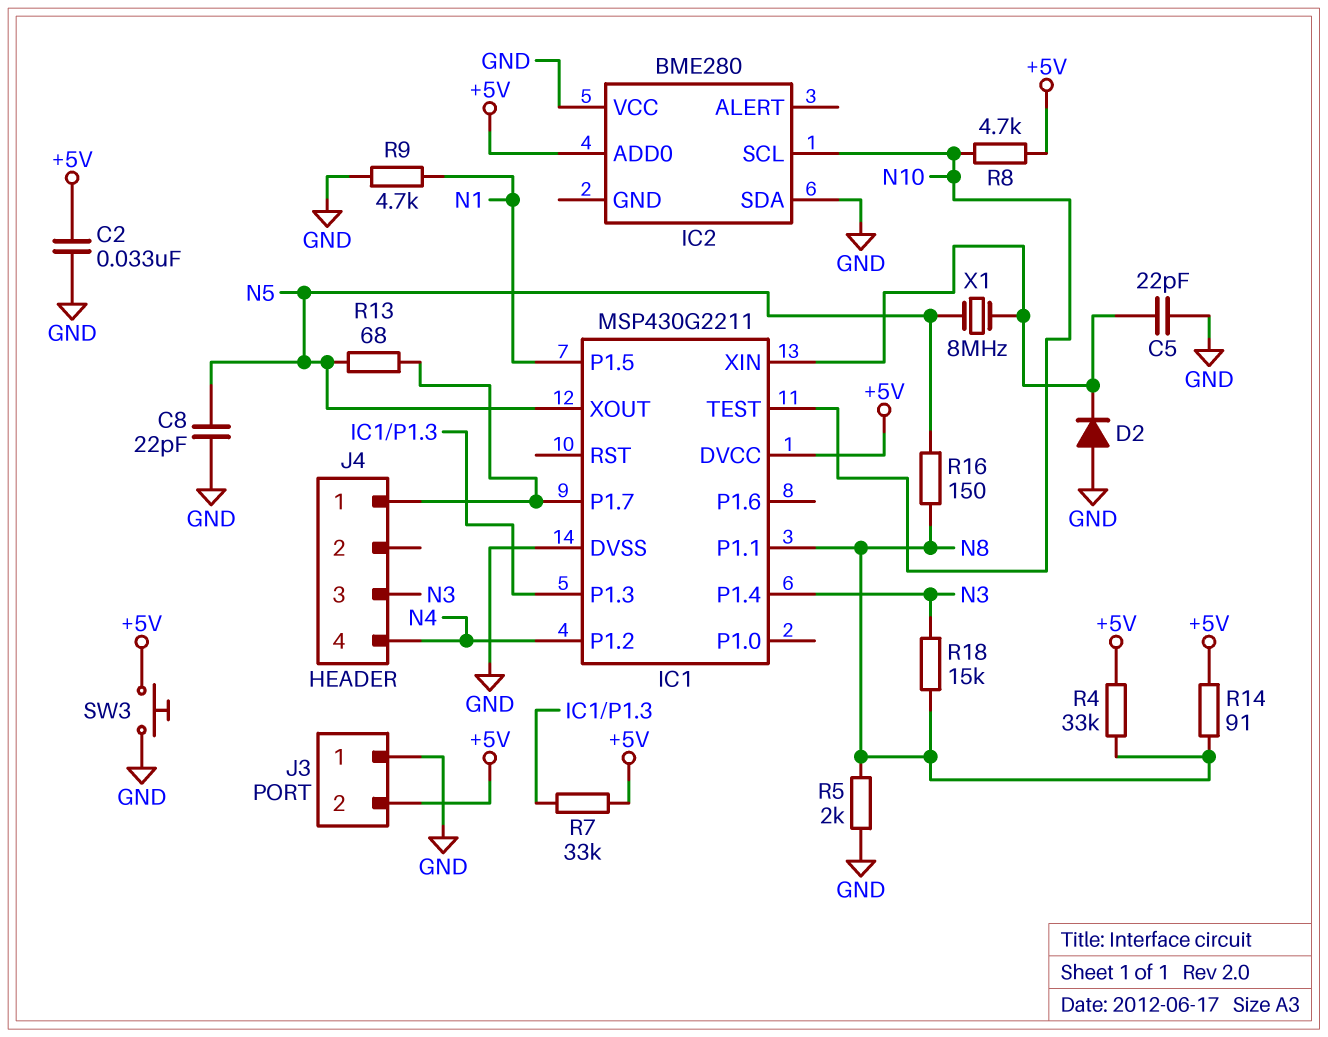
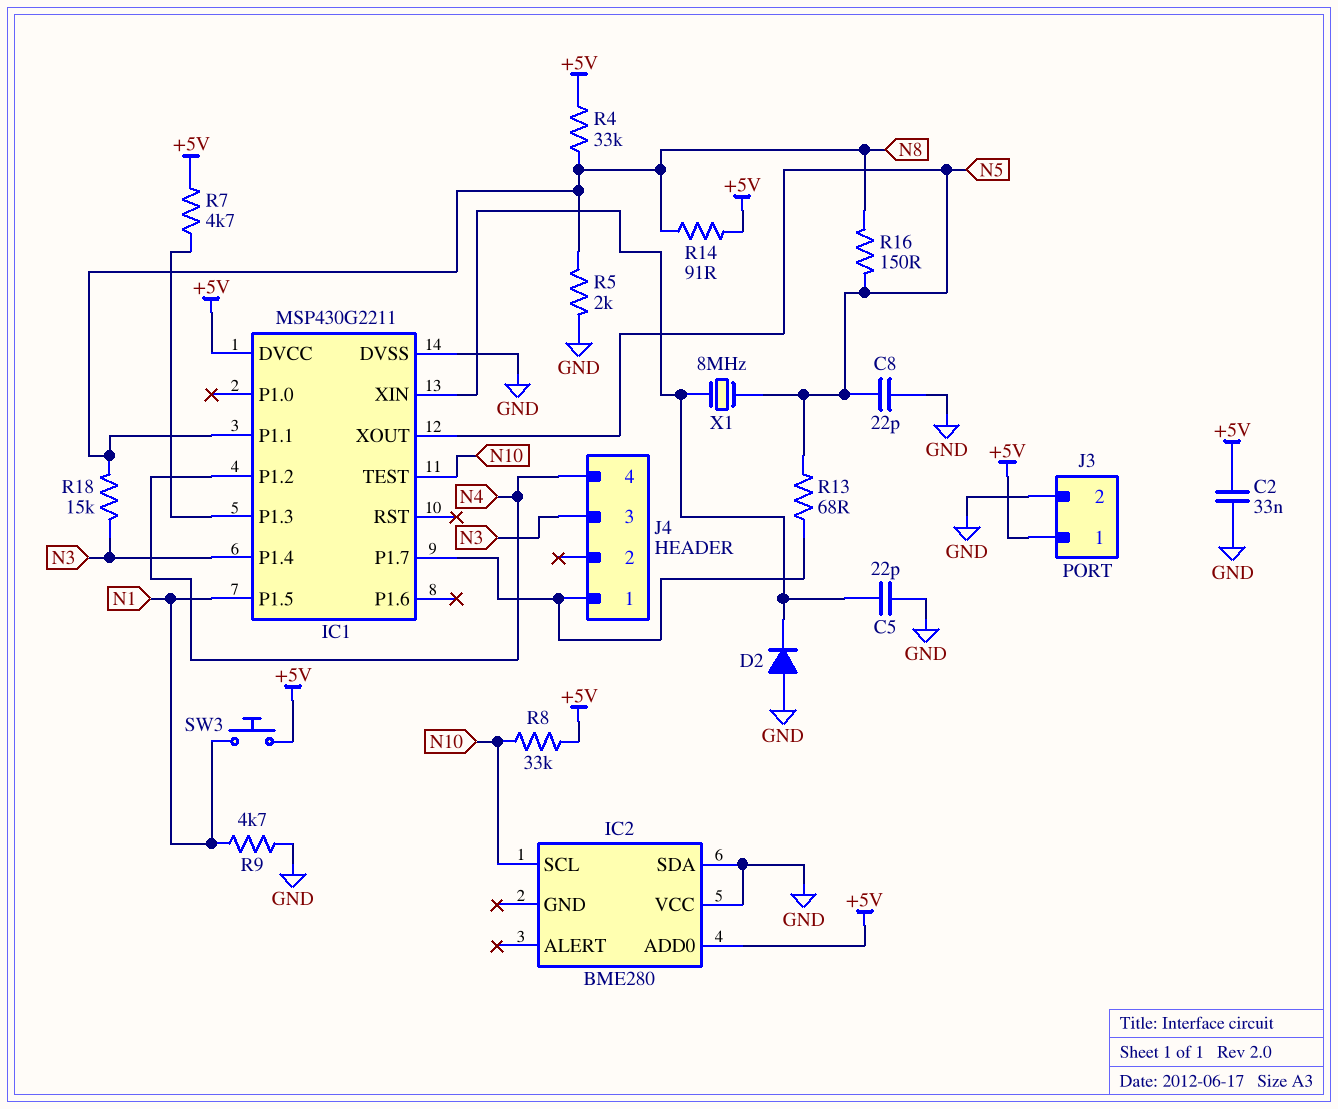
J3 pin 1: GND -> +5V
J3 pin 2: +5V -> GND
R7: 33k (+5V, IC1/P1.3) -> 4.7k (+5V, IC1/P1.3)
R8: 4.7k (+5V, N10) -> 33k (+5V, N10)
SW3: button (+5V, GND) -> button (+5V, N1)

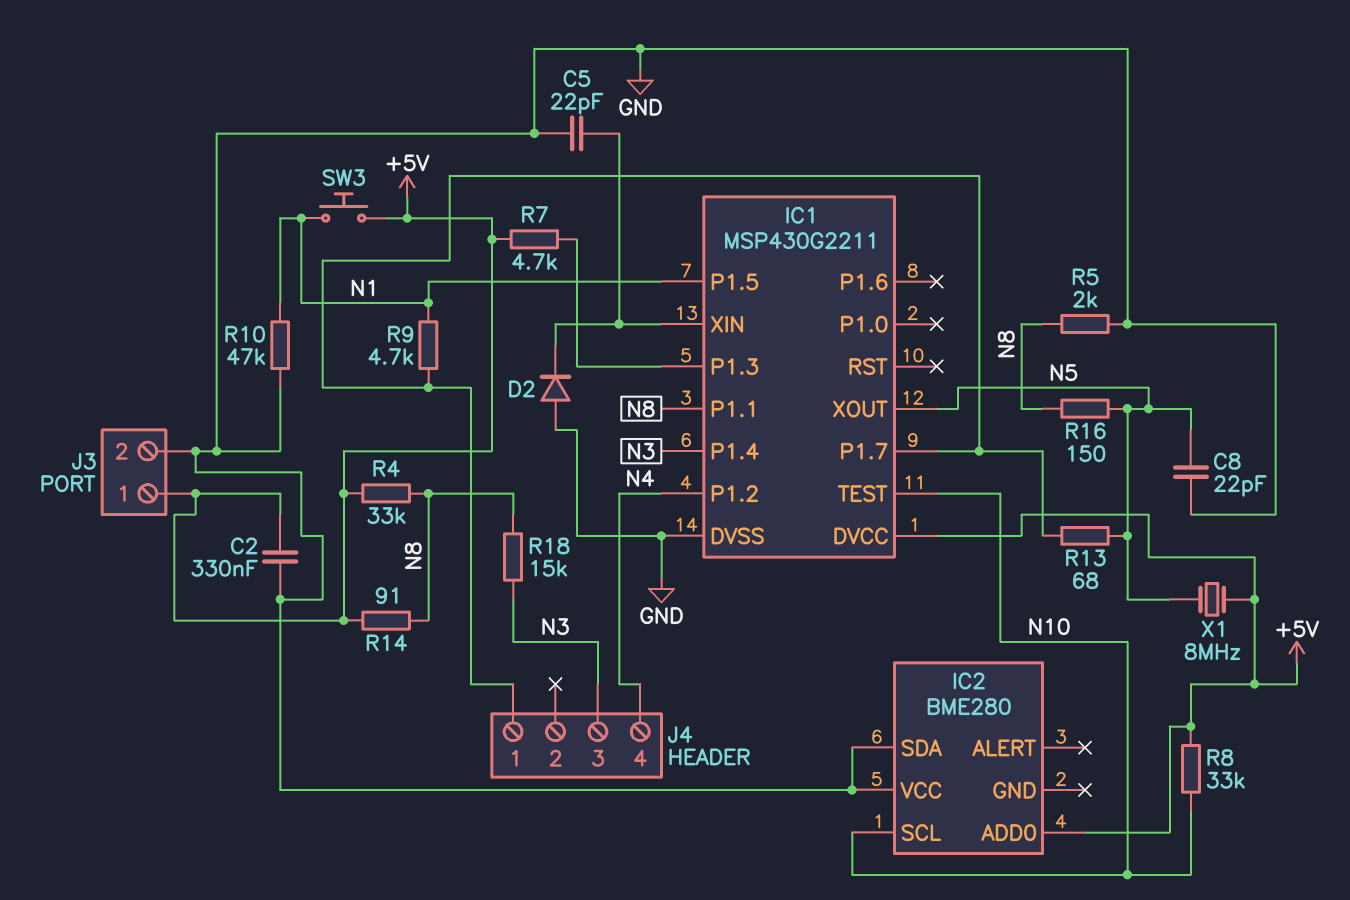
C2: 33nF (+5V, GND) -> 330nF (+5V, GND)
R9: 4.7k (GND, N1) -> 4.7k (IC1/P1.7, N1)
R10: none -> 47k (GND, N1)
X1: 8MHz (IC1/XIN, N5) -> 8MHz (+5V, N5)

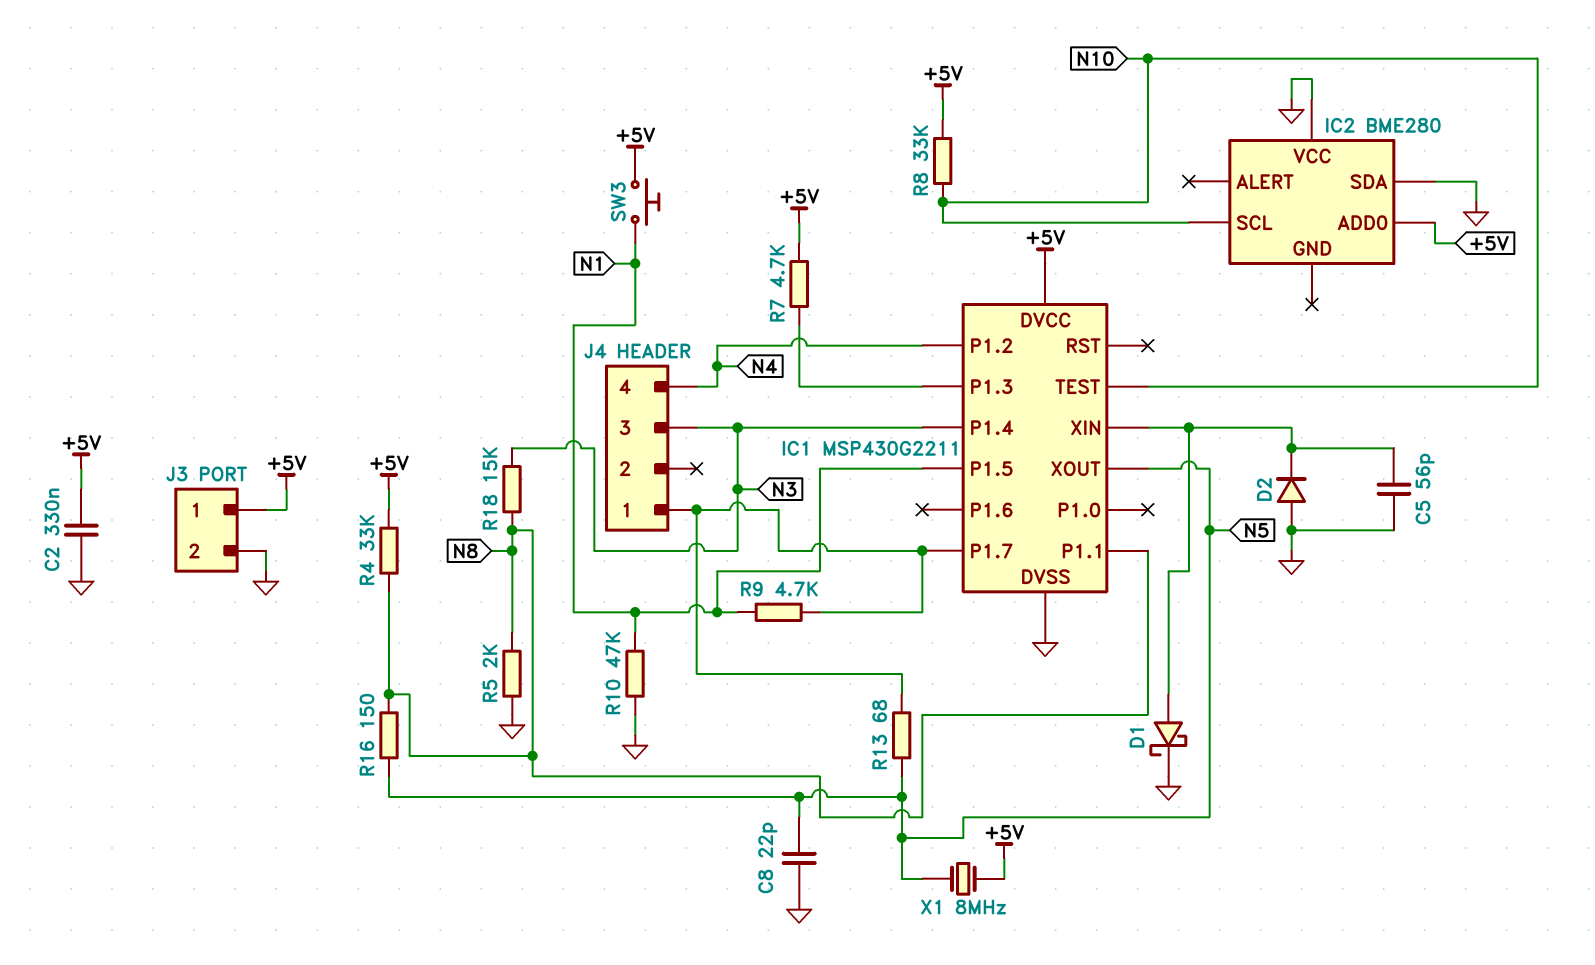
C5: 22pF (GND, IC1/XIN) -> 56pF (GND, IC1/XIN)
D1: none -> schottky (A IC1/XIN, K GND)
R14: 91 (+5V, N8) -> none

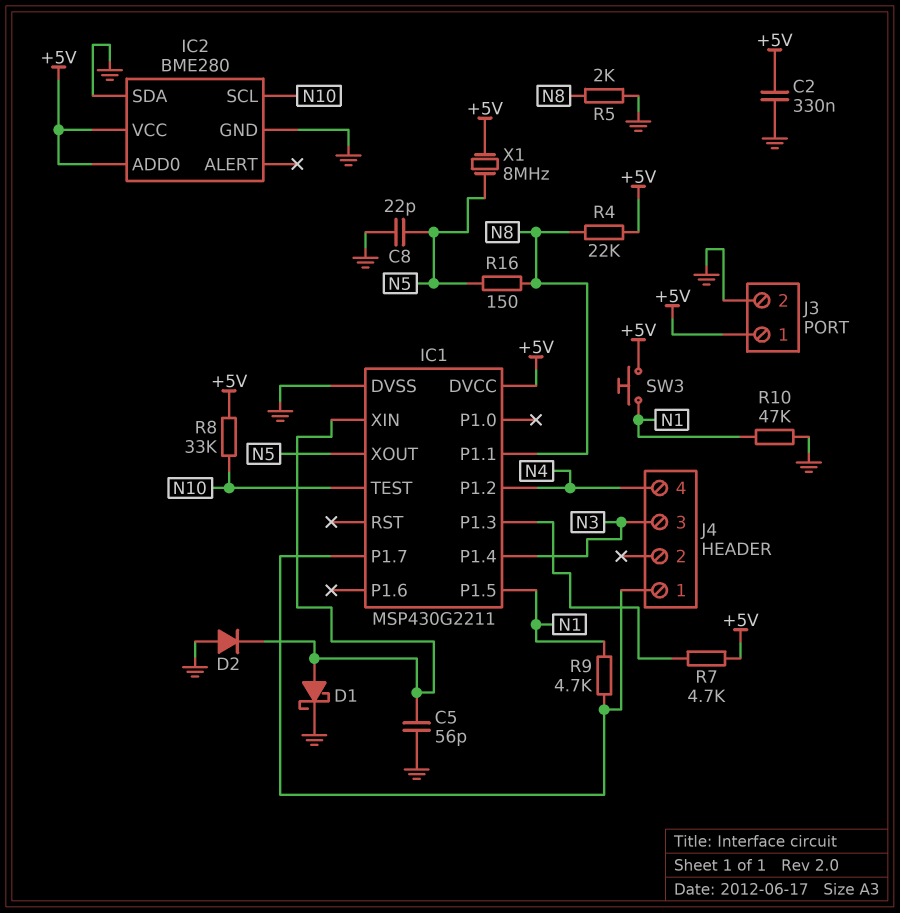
IC2 pin GND: none -> GND
IC2 pin VCC: GND -> +5V
R4: 33k (+5V, N8) -> 22k (+5V, N8)
R13: 68 (IC1/P1.7, N5) -> none
R18: 15k (N3, N8) -> none

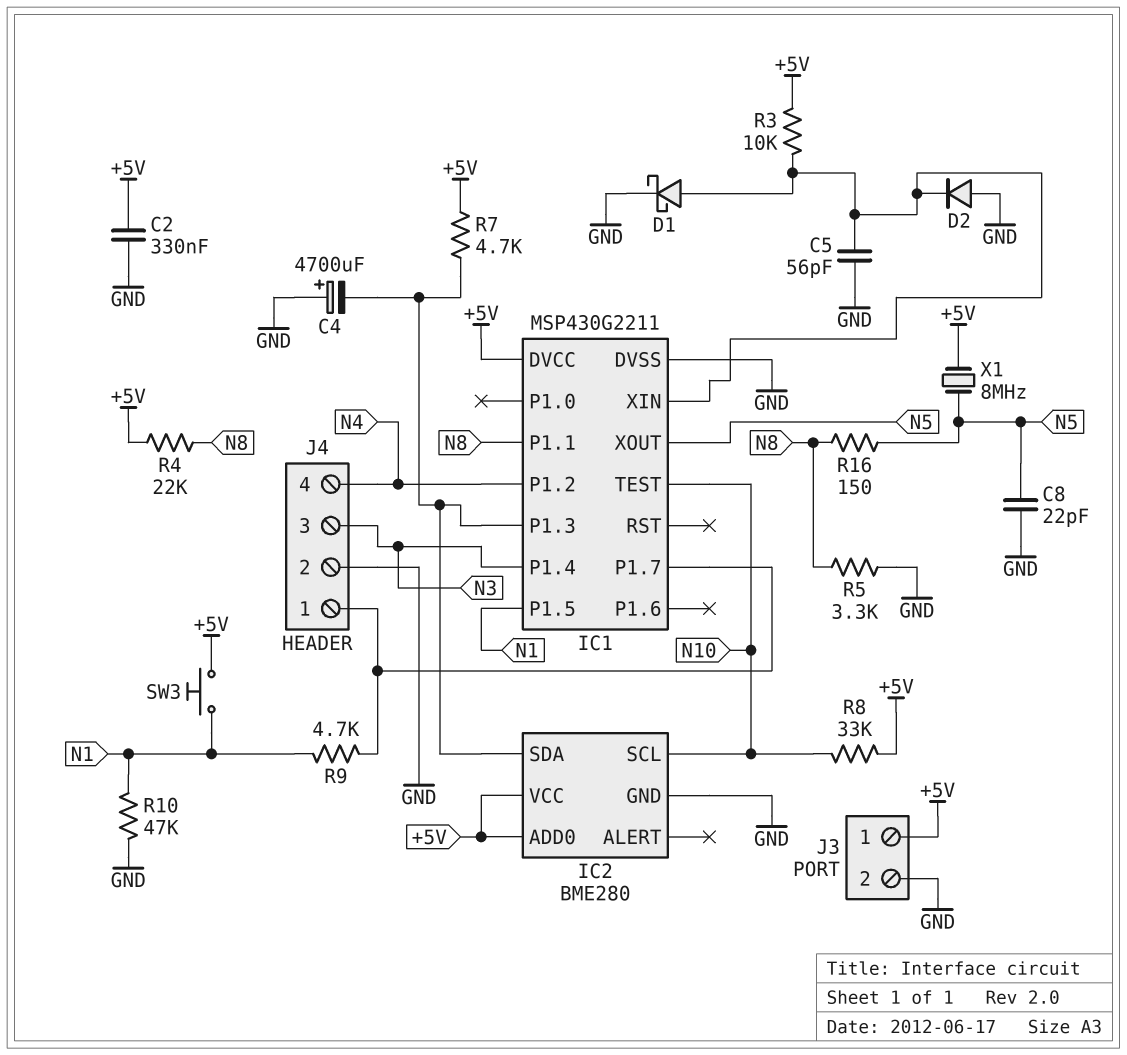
C4: none -> 4700uF (plus GND, minus IC1/P1.3)
IC2 pin SDA: GND -> IC1/P1.3
J4 pin 2: none -> GND
R3: none -> 10k (+5V, IC1/XIN)
R5: 2k (GND, N8) -> 3.3k (GND, N8)

